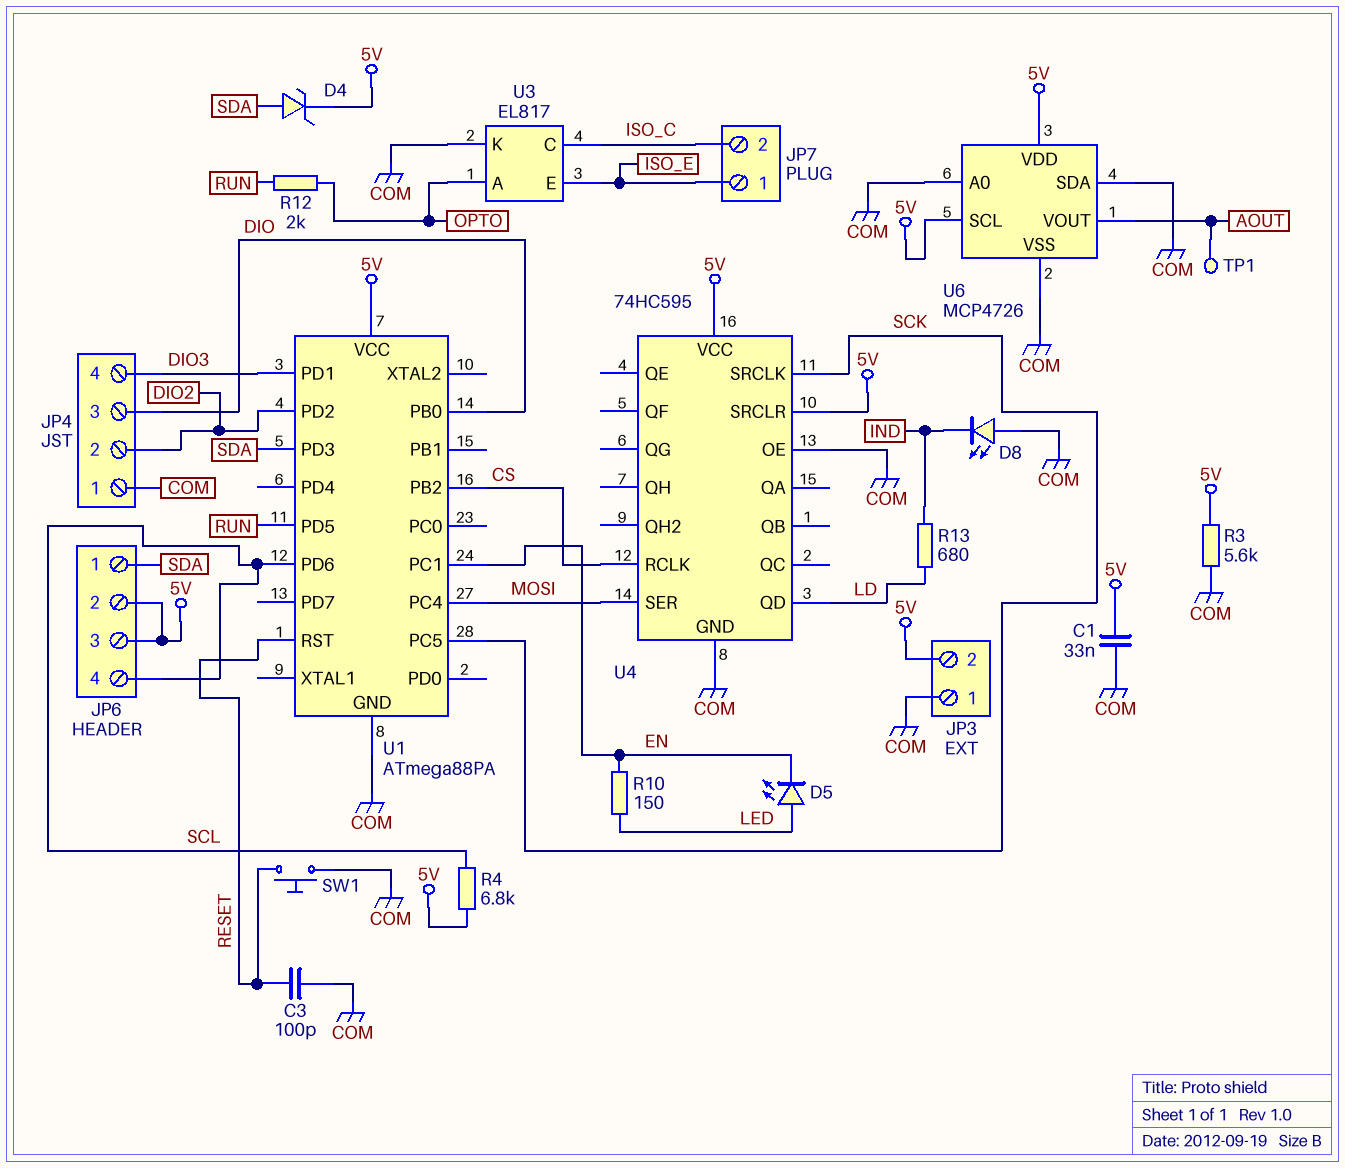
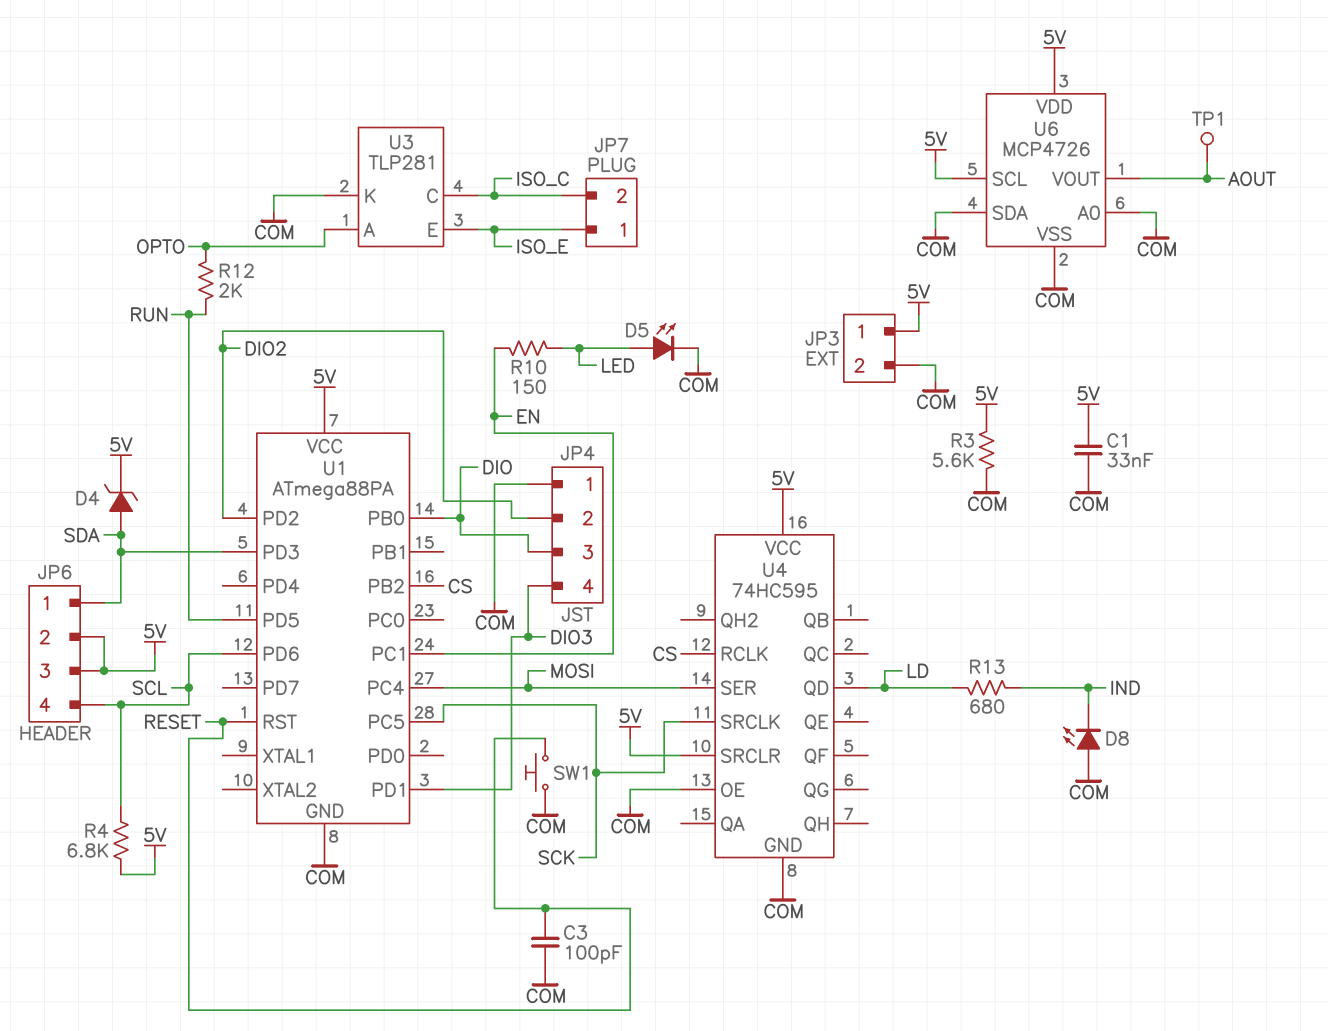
D5: LED (A LED, K EN) -> LED (A LED, K COM)
JP3 pin 1: COM -> 5V
JP3 pin 2: 5V -> COM
U3: EL817 -> TLP281

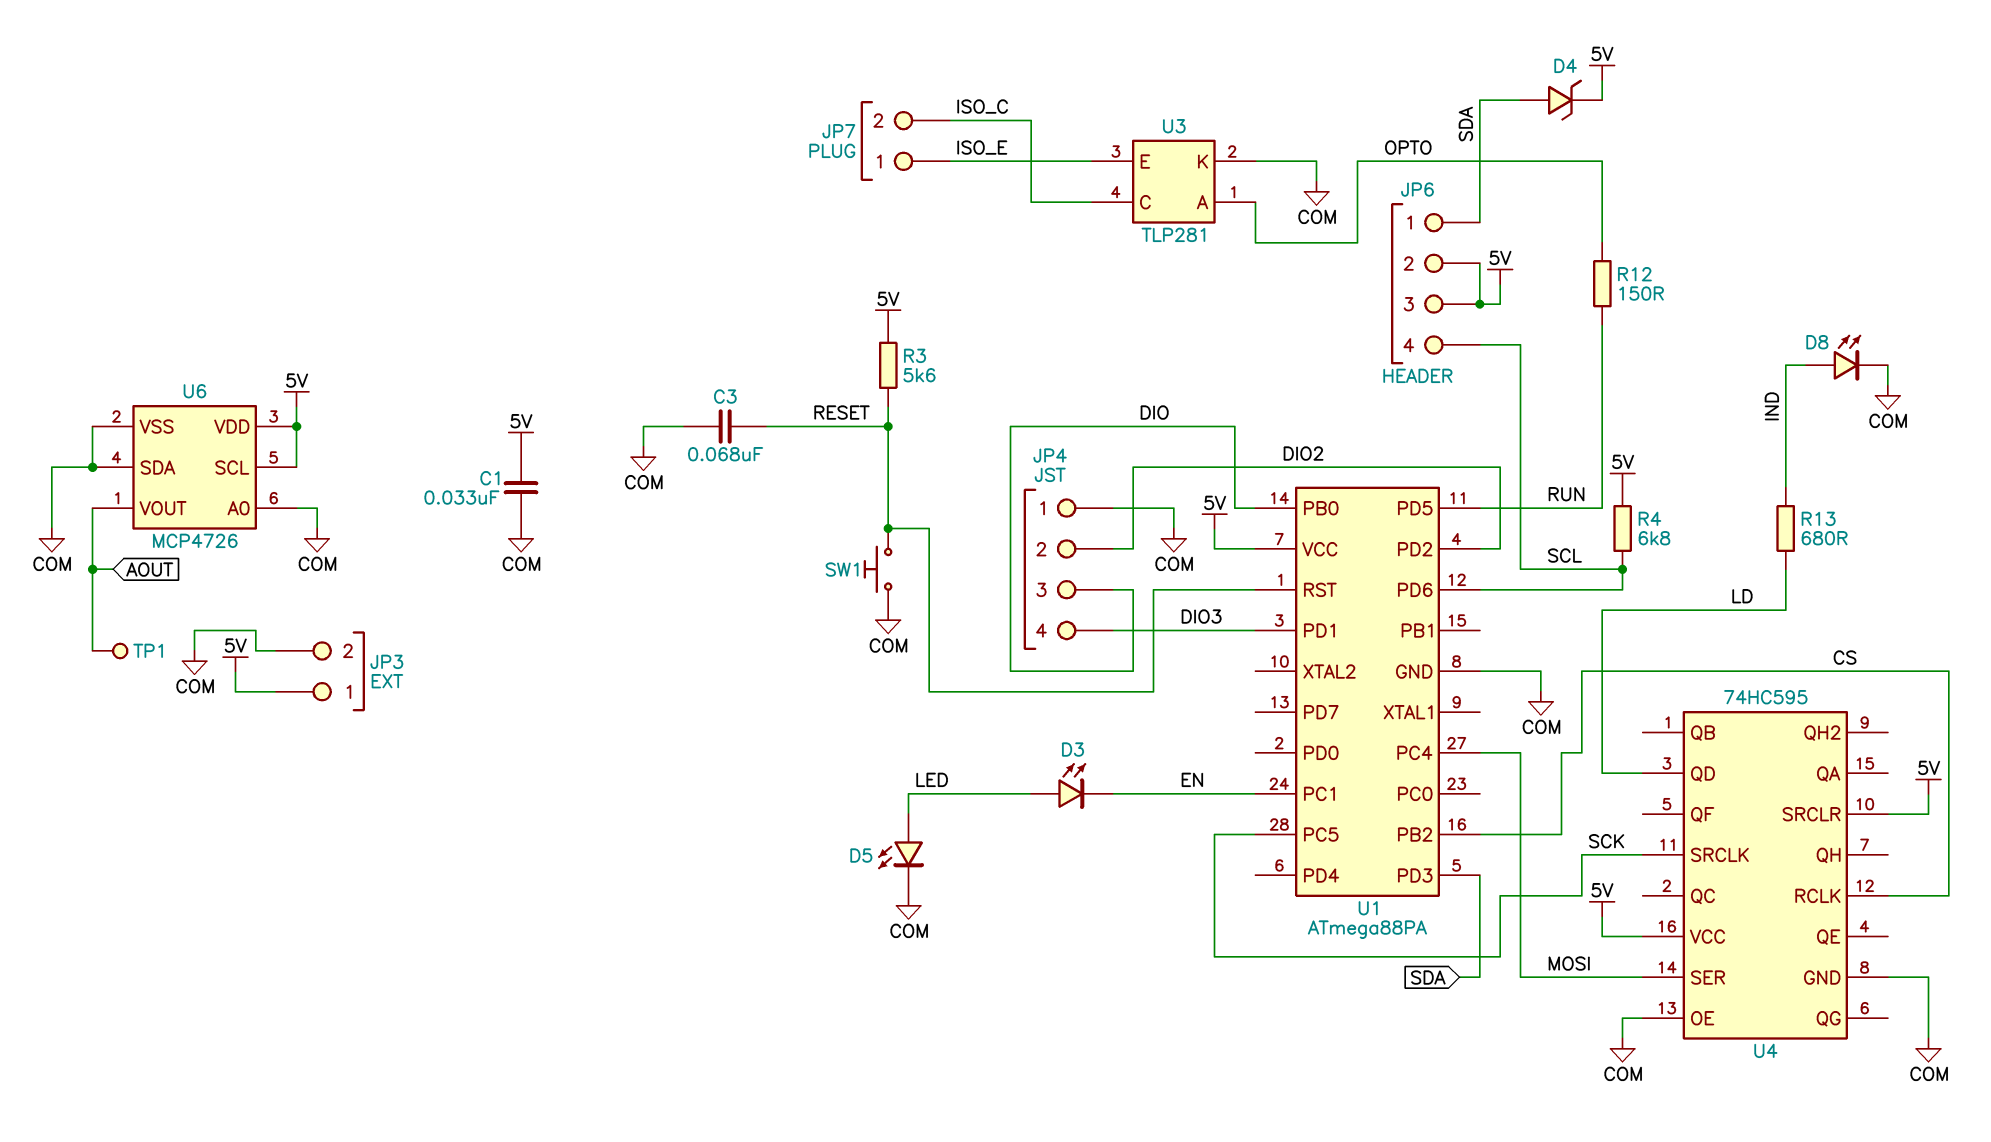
C3: 100pF (COM, RESET) -> 68nF (COM, RESET)
D3: none -> LED (A LED, K EN)
D8: LED (A COM, K IND) -> LED (A IND, K COM)
R3: 5.6k (5V, COM) -> 5.6k (5V, RESET)
R10: 150 (EN, LED) -> none
R12: 2k (OPTO, RUN) -> 150 (OPTO, RUN)

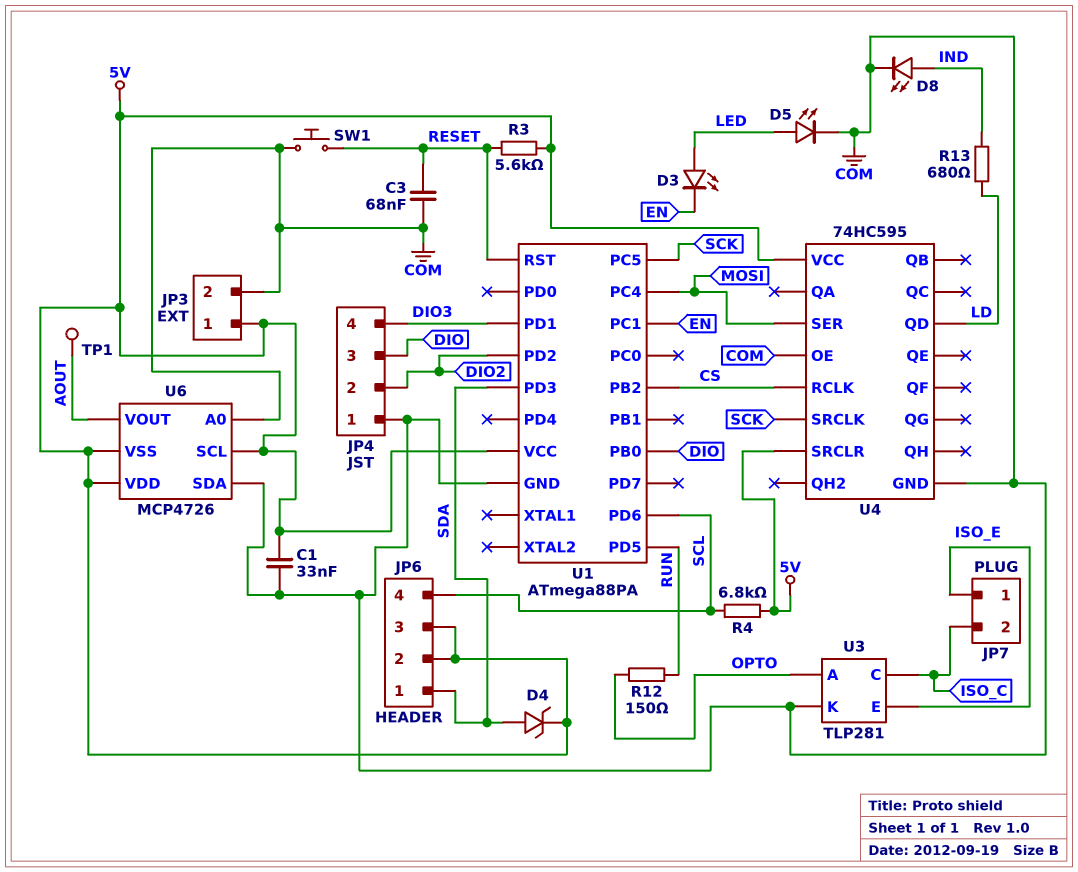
U6 pin VSS: COM -> 5V

